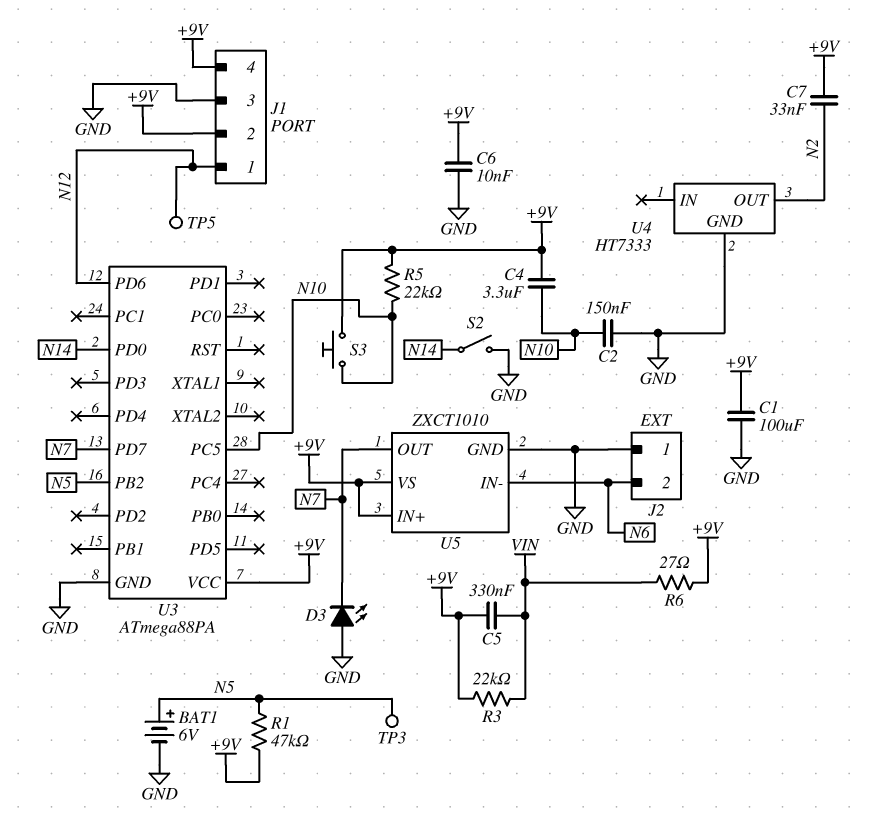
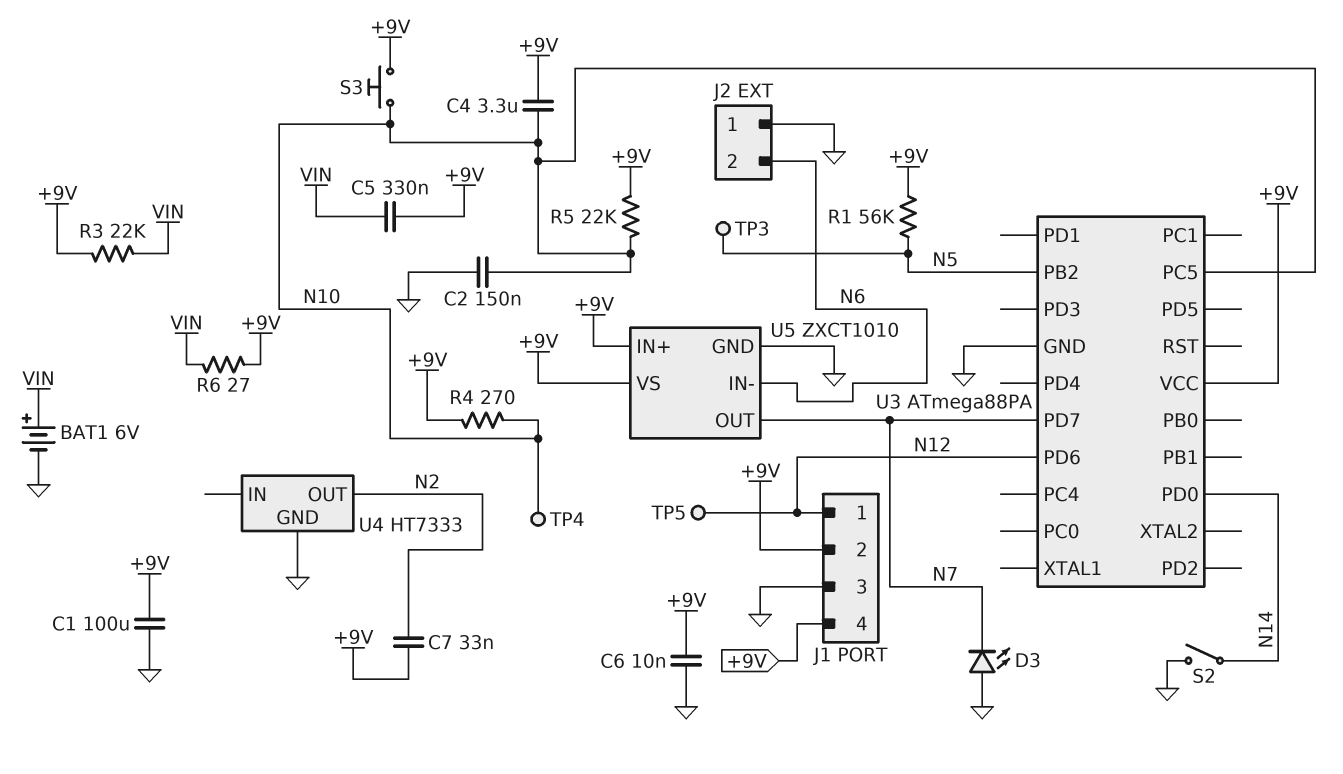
BAT1: 6V (plus N5, minus GND) -> 6V (plus VIN, minus GND)
R1: 47k (+9V, N5) -> 56k (+9V, N5)
R4: none -> 270 (+9V, N10)
TP4: none -> test point (N10)

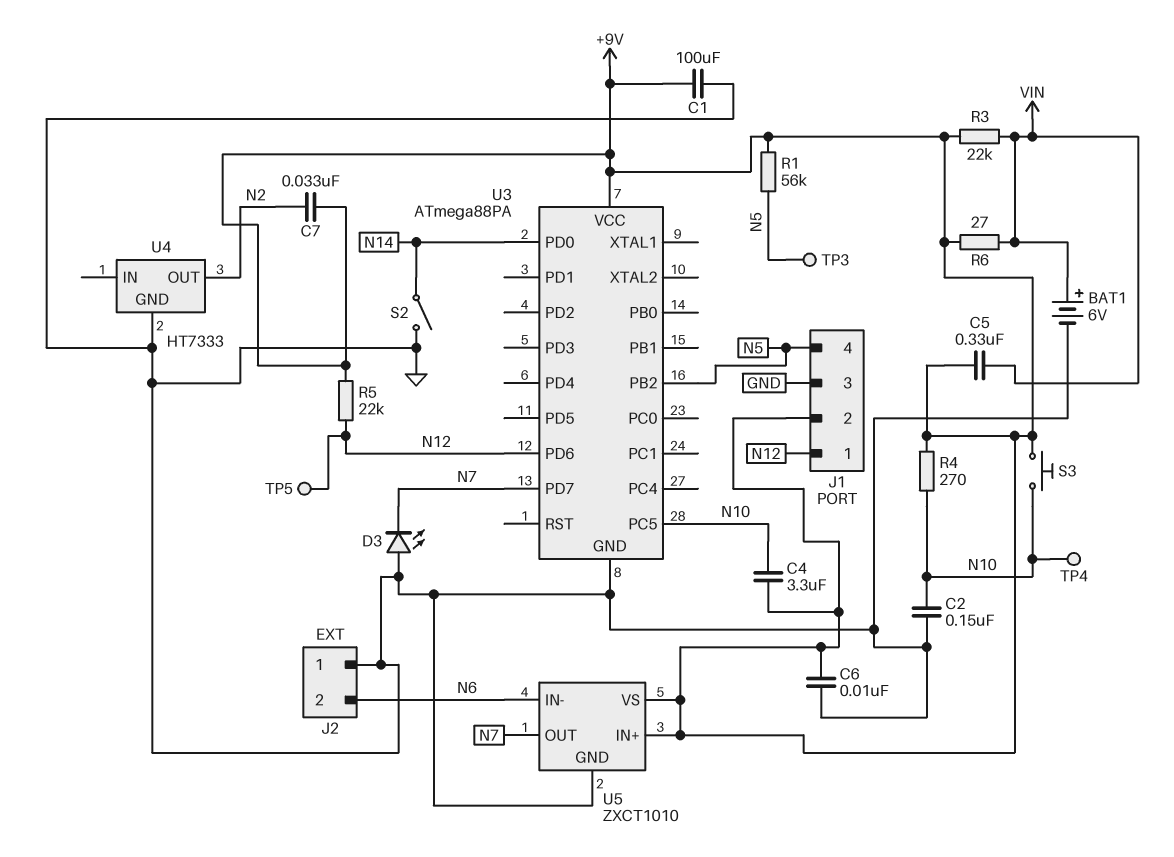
J1 pin 4: +9V -> N5
R5: 22k (+9V, N10) -> 22k (+9V, N12)

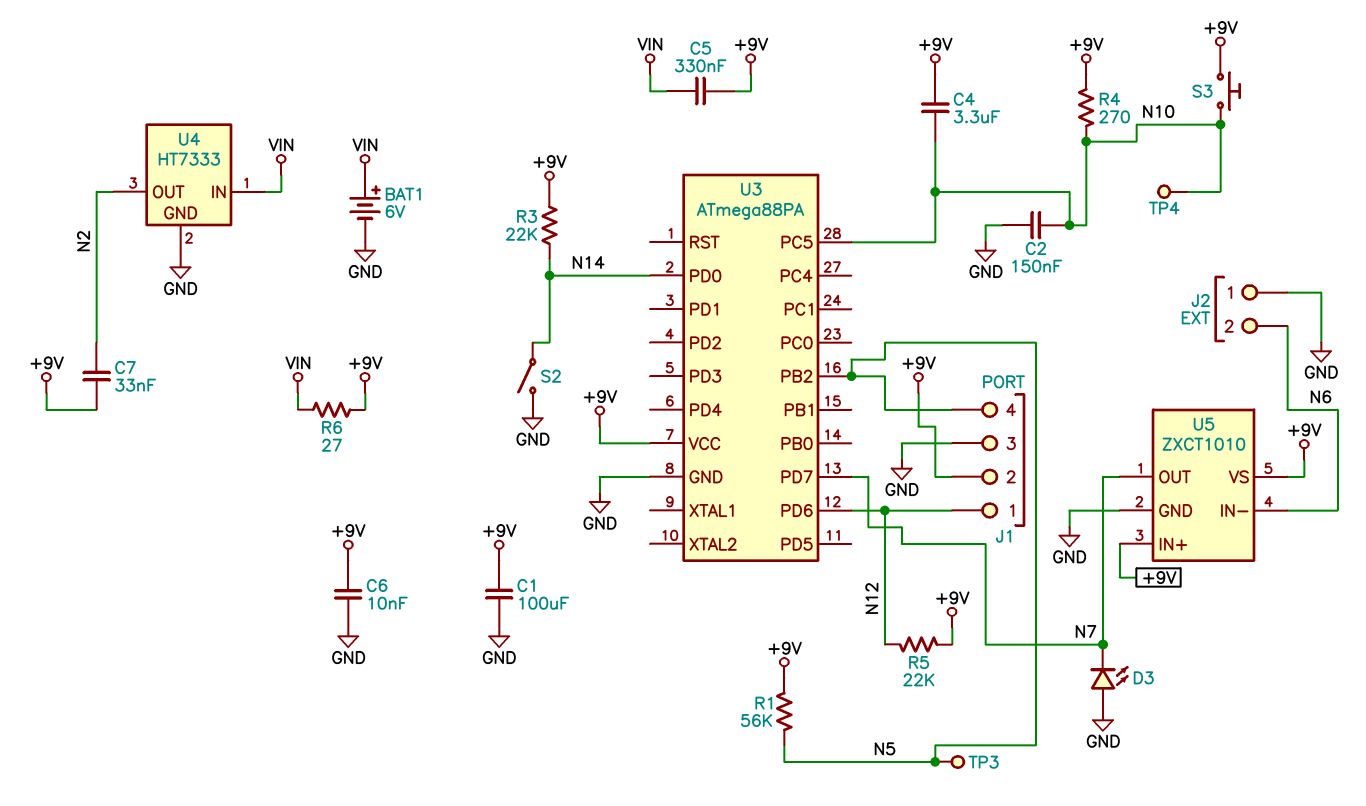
R3: 22k (+9V, VIN) -> 22k (+9V, N14)
TP5: test point (N12) -> none
U4 pin IN: none -> VIN

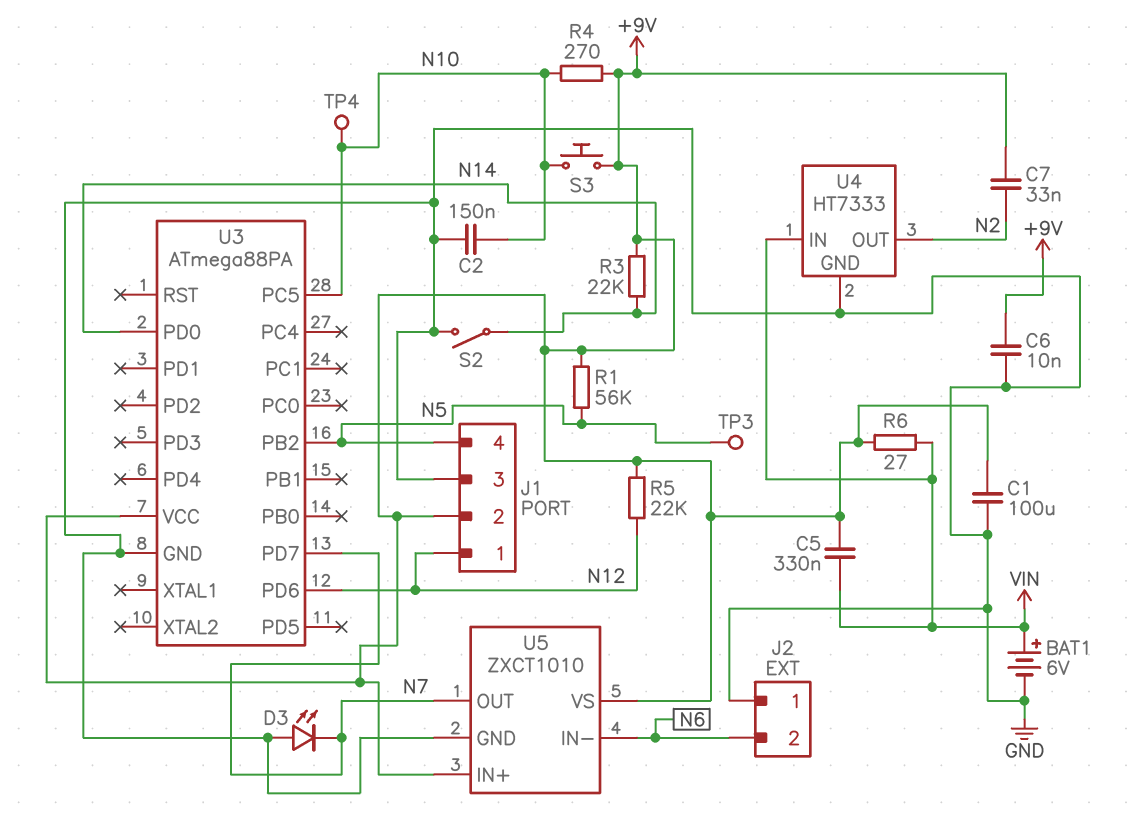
C4: 3.3uF (+9V, N10) -> none

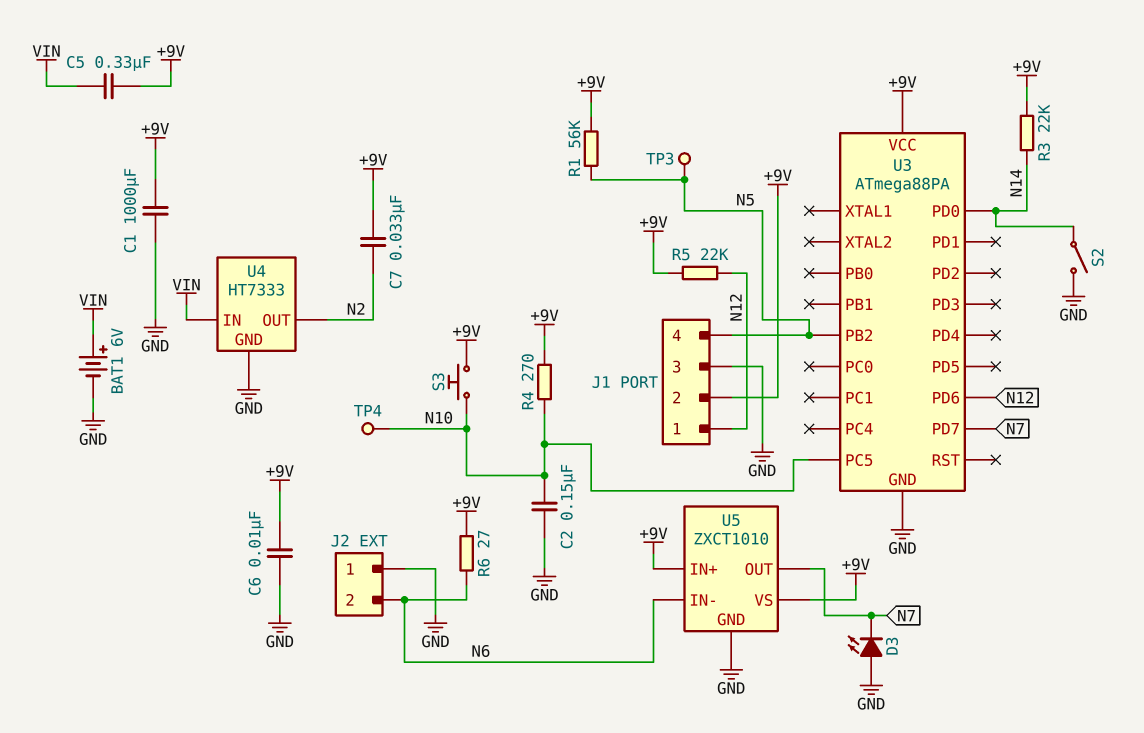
C1: 100uF (+9V, GND) -> 1000uF (+9V, GND)
R6: 27 (+9V, VIN) -> 27 (+9V, N6)

